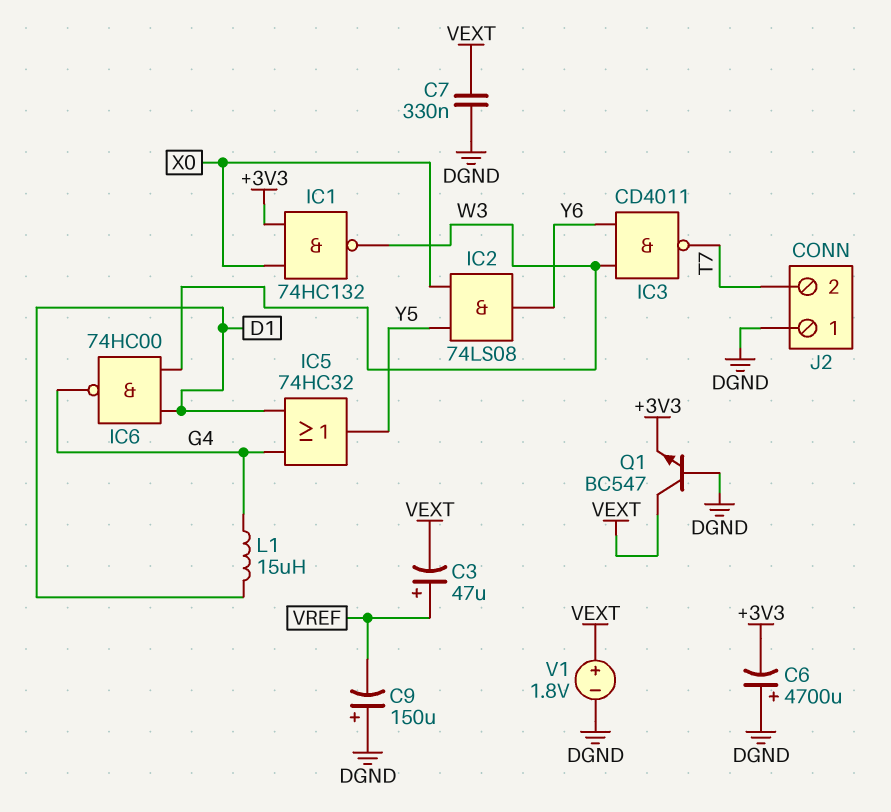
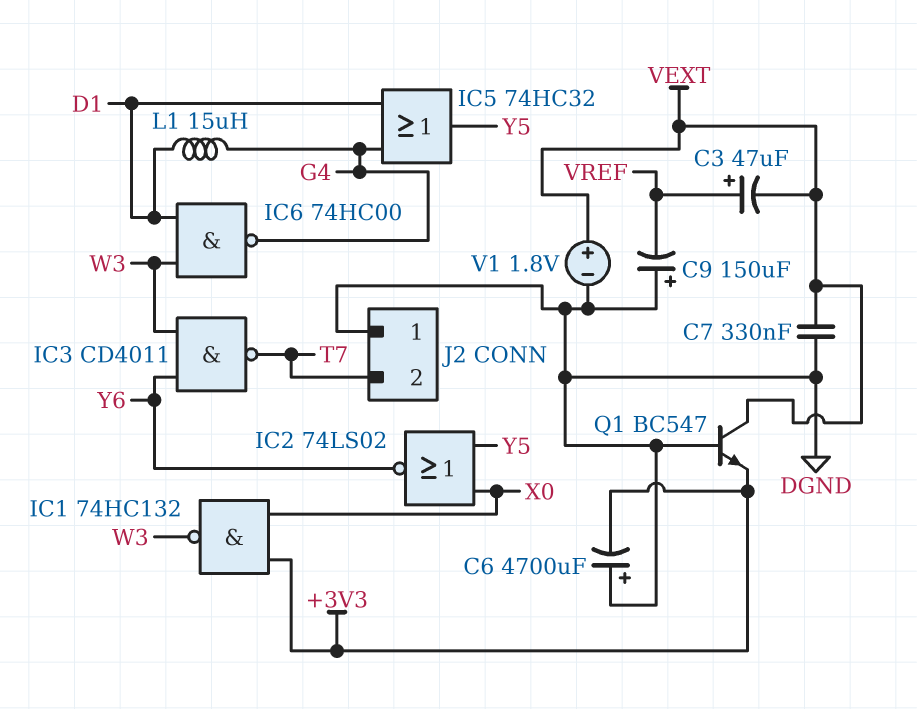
IC2: AND 74LS08 (in X0, in Y5, out Y6) -> NOR 74LS02 (in X0, in Y5, out Y6)

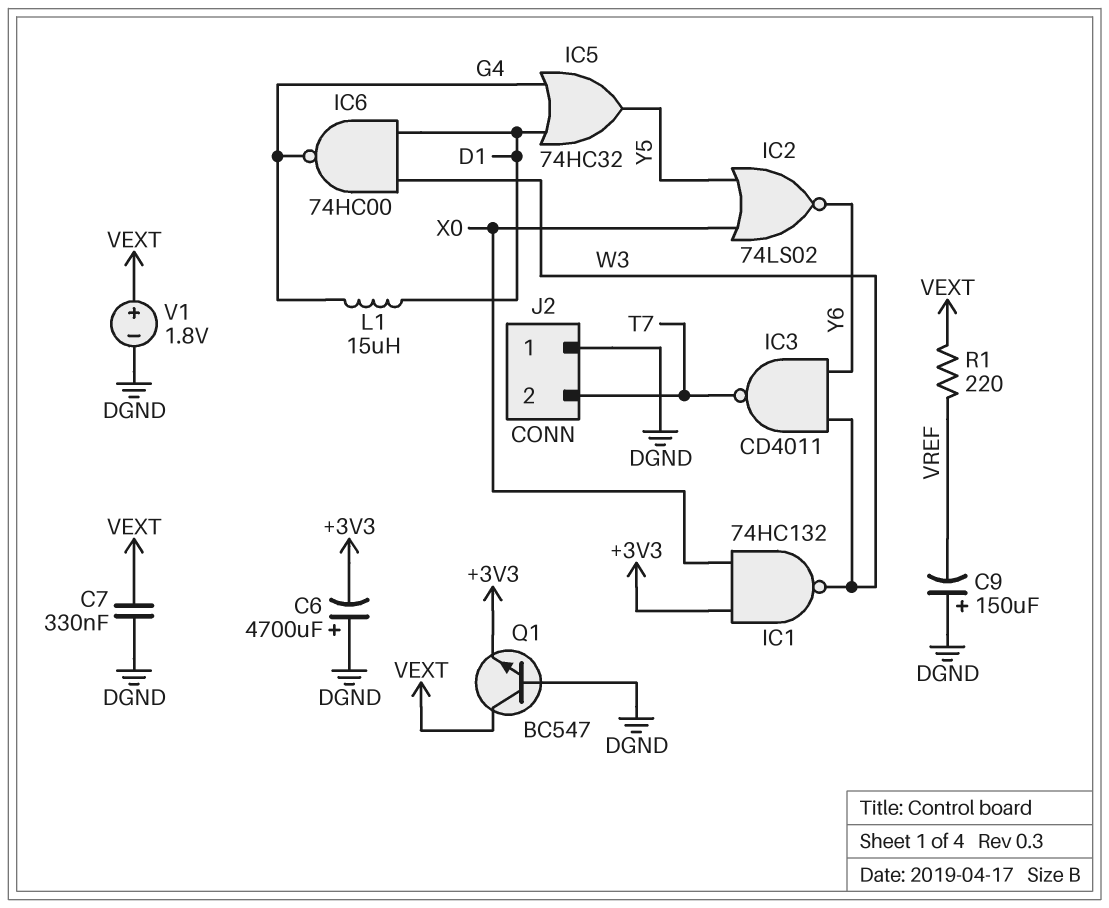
C3: 47uF (plus VREF, minus VEXT) -> none
R1: none -> 220 (VEXT, VREF)

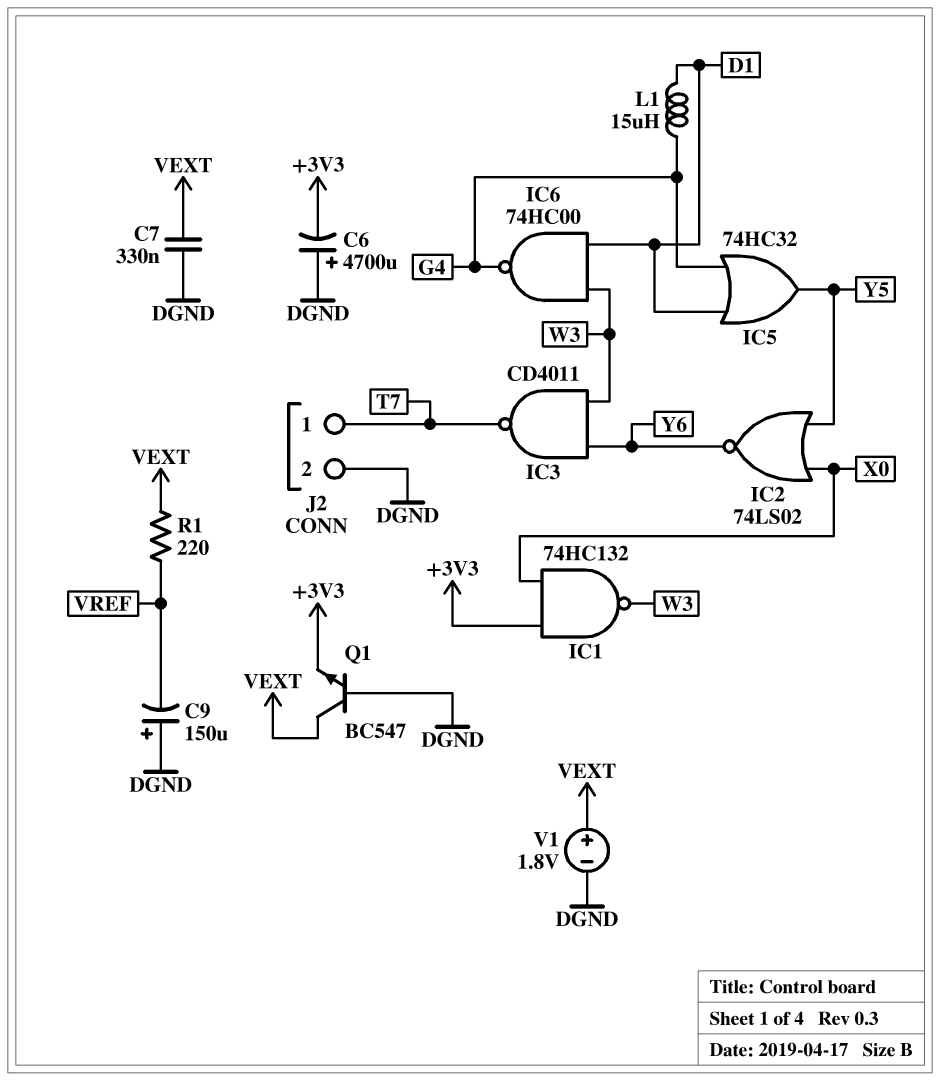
J2 pin 1: DGND -> T7
J2 pin 2: T7 -> DGND

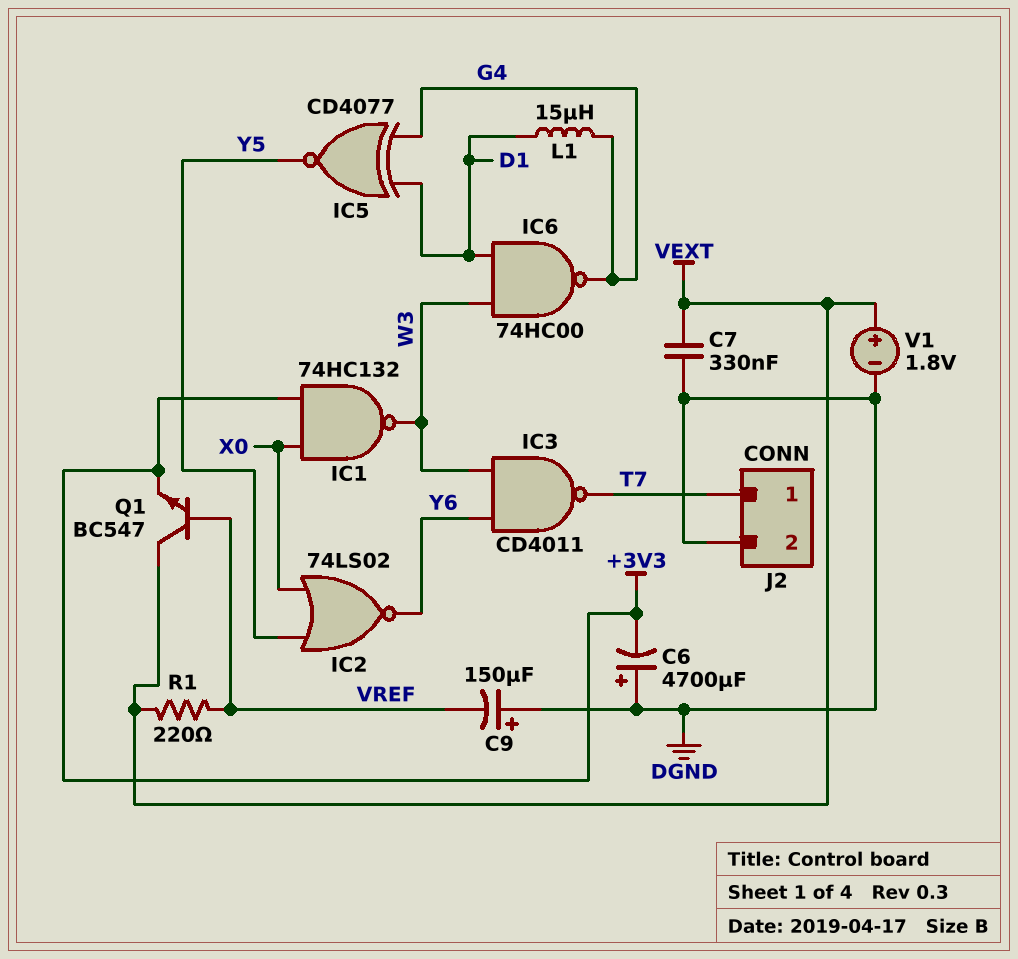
IC5: OR 74HC32 (in D1, in G4, out Y5) -> XNOR CD4077 (in D1, in G4, out Y5)
Q1: NPN BC547 (B DGND, C VEXT, E +3V3) -> NPN BC547 (B VREF, C VEXT, E +3V3)

